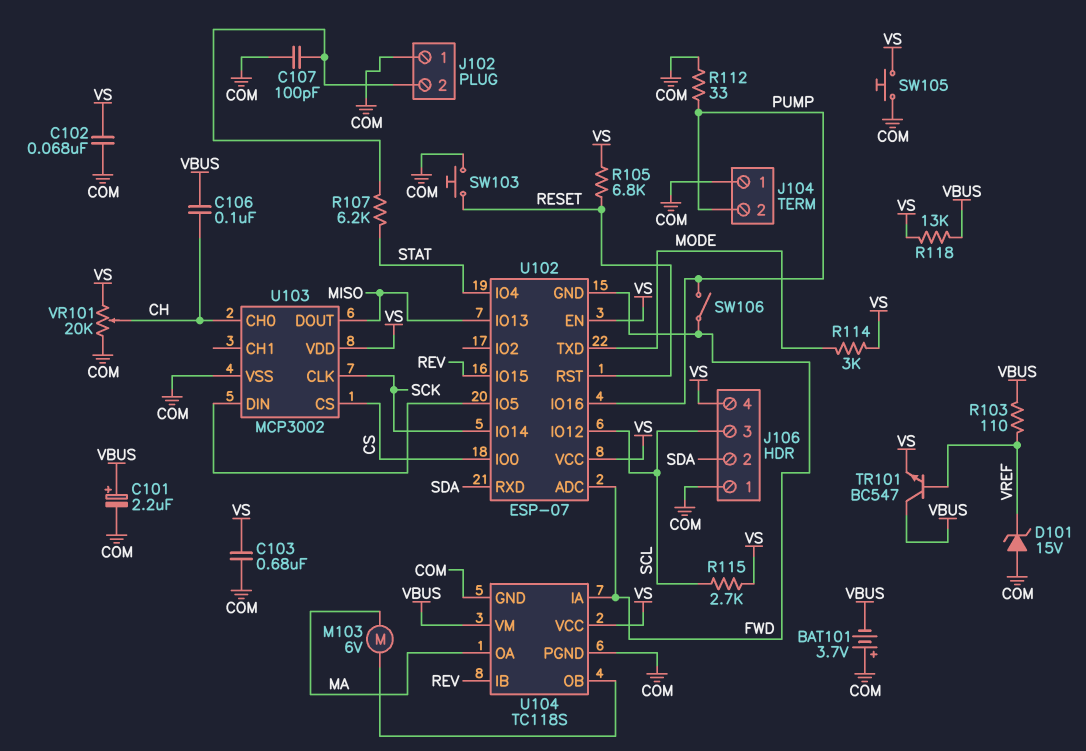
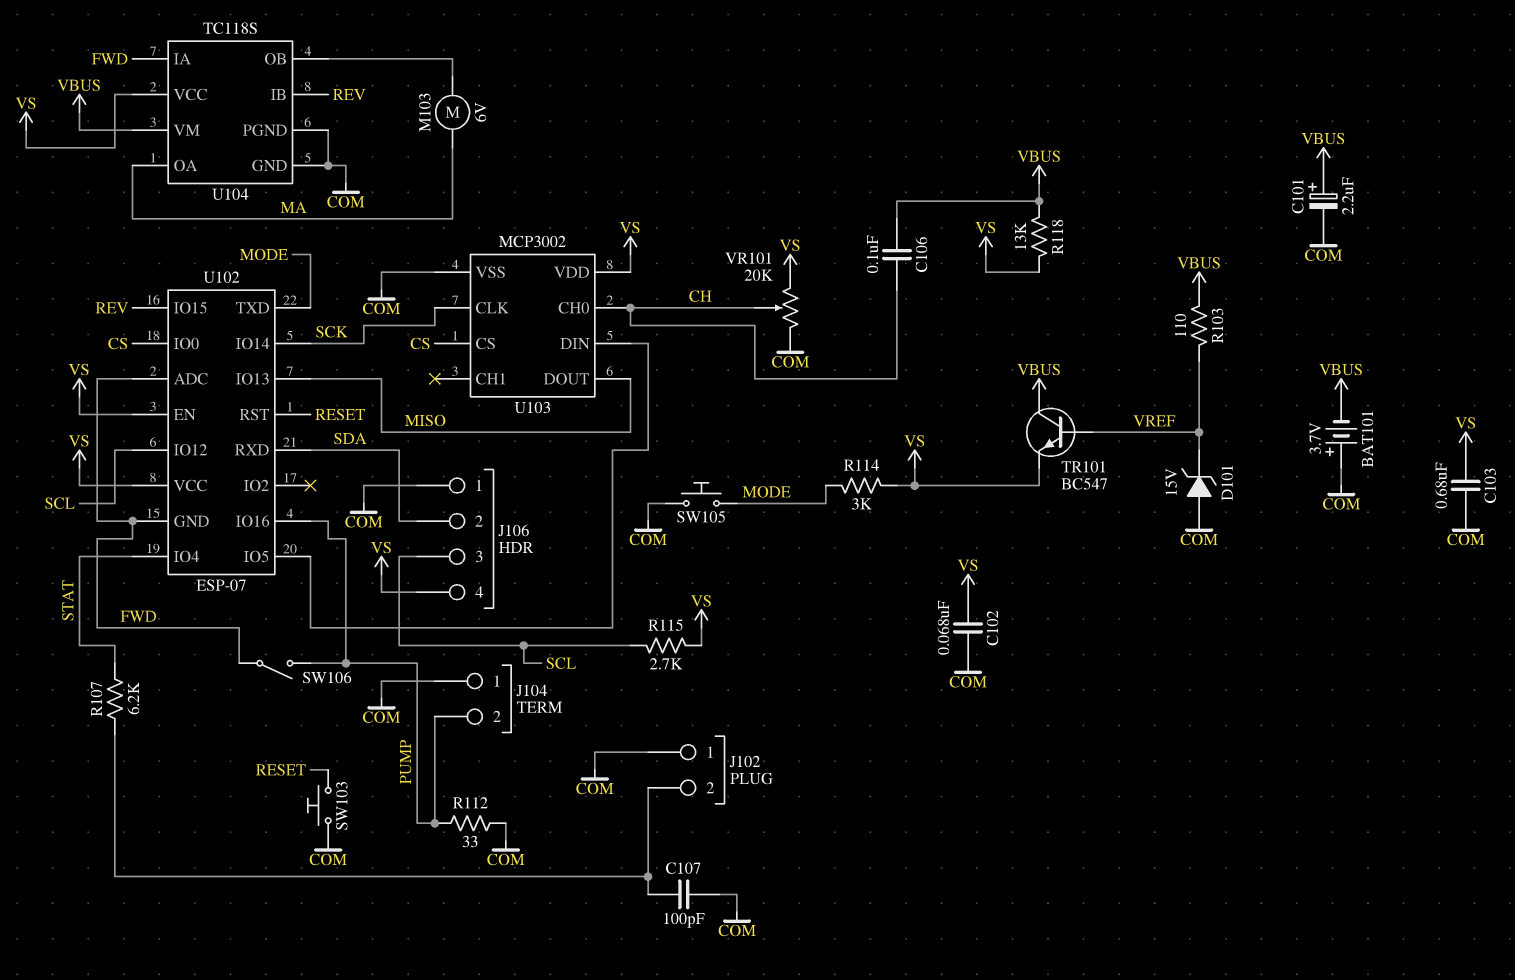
R105: 6.8k (RESET, VS) -> none
SW105: button (COM, VS) -> button (COM, MODE)

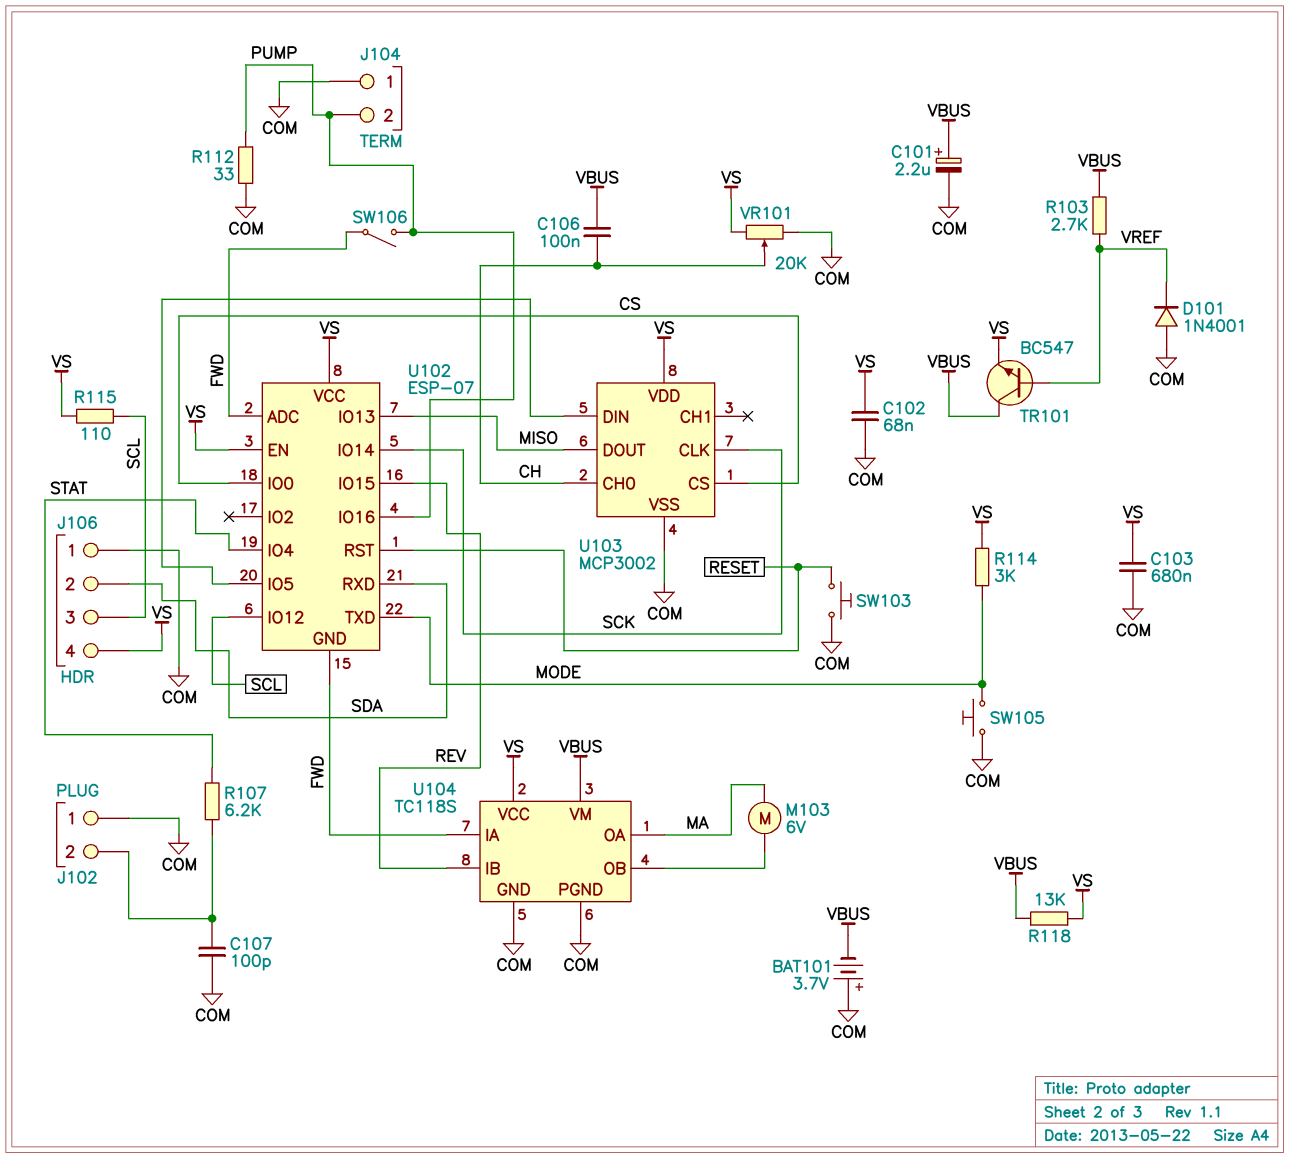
D101: zener 15V (A COM, K VREF) -> diode 1N4001 (A COM, K VREF)
R103: 110 (VBUS, VREF) -> 2.7k (VBUS, VREF)
R115: 2.7k (SCL, VS) -> 110 (SCL, VS)

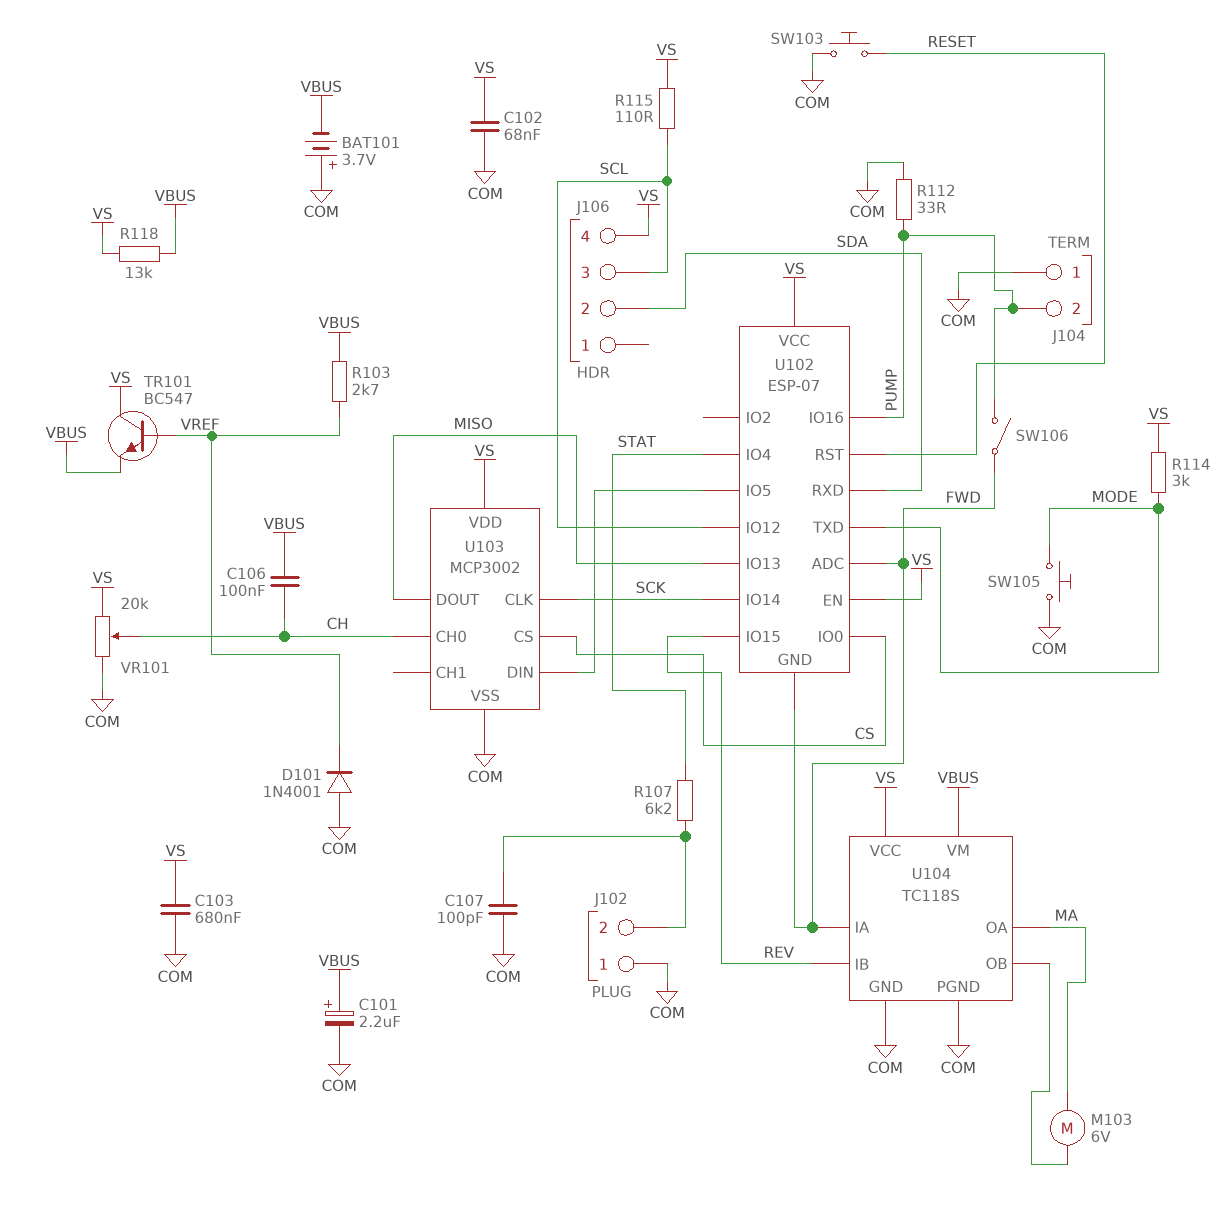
J106 pin 1: COM -> none
TR101: NPN BC547 (B VREF, C VBUS, E VS) -> NPN BC547 (B VREF, C VS, E VBUS)

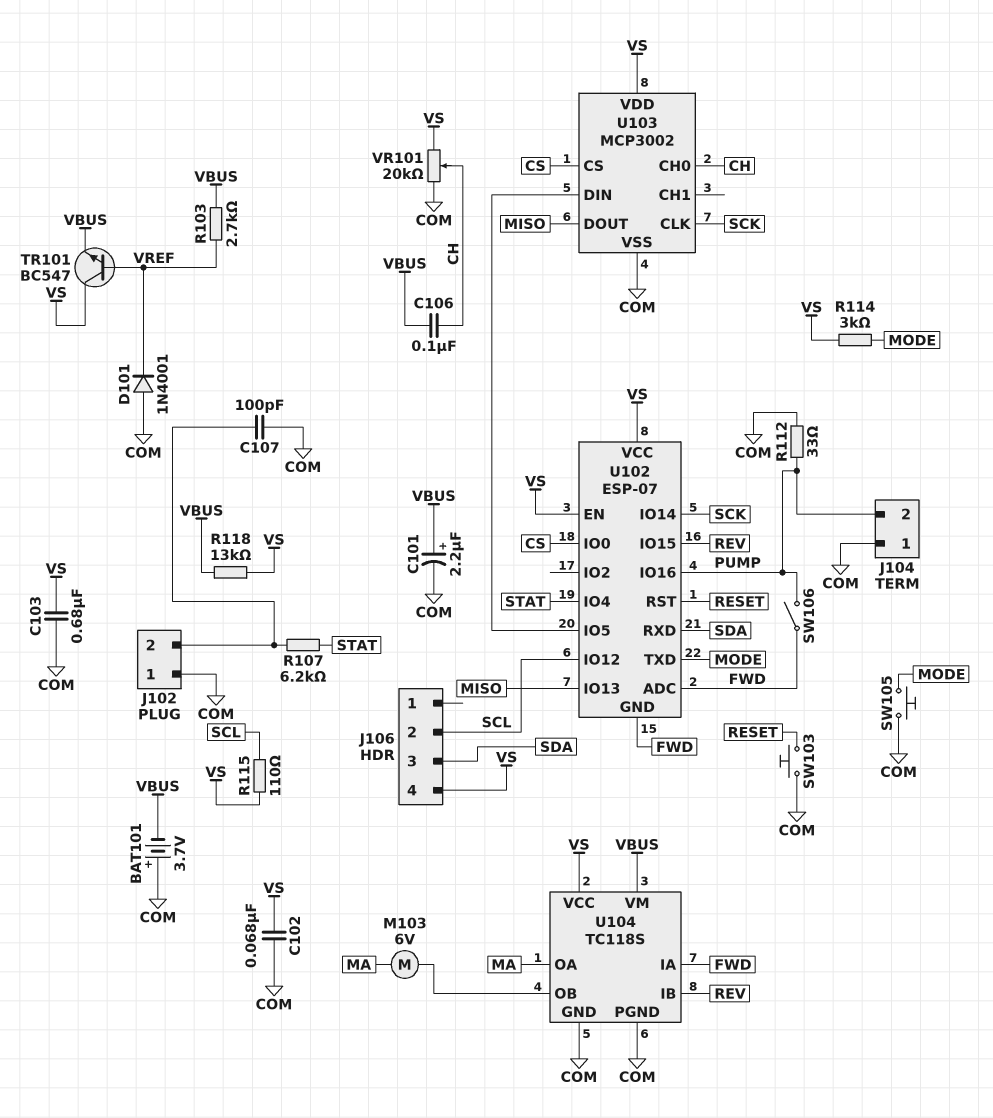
J106 pin 2: SDA -> SCL
J106 pin 3: SCL -> SDA

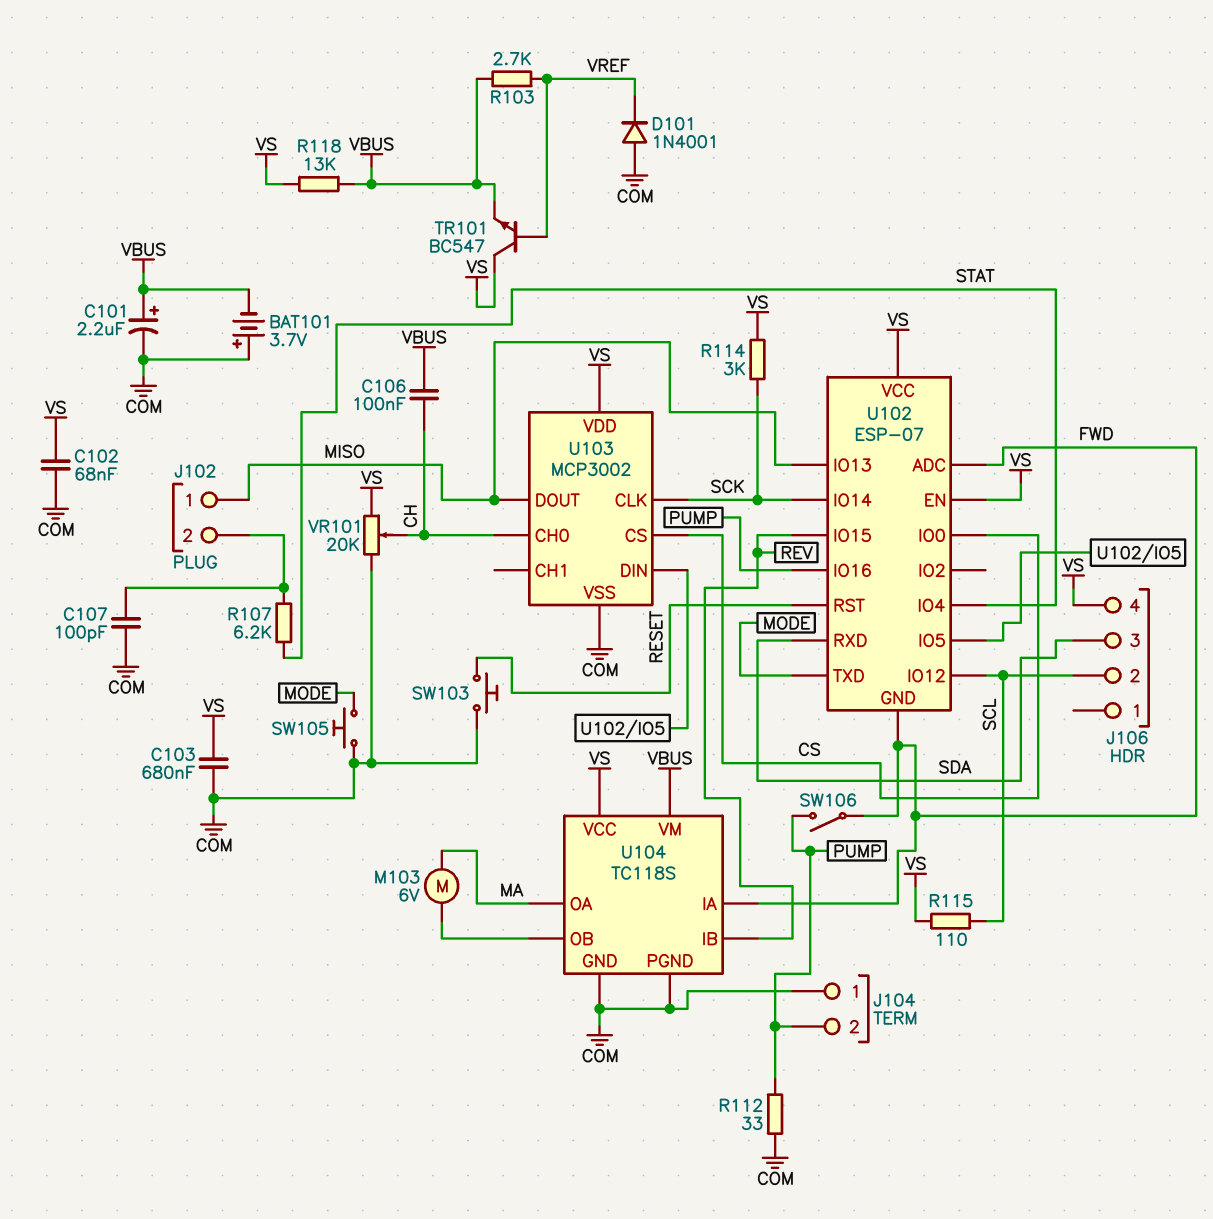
J102 pin 1: COM -> MISO
R114: 3k (MODE, VS) -> 3k (SCK, VS)

